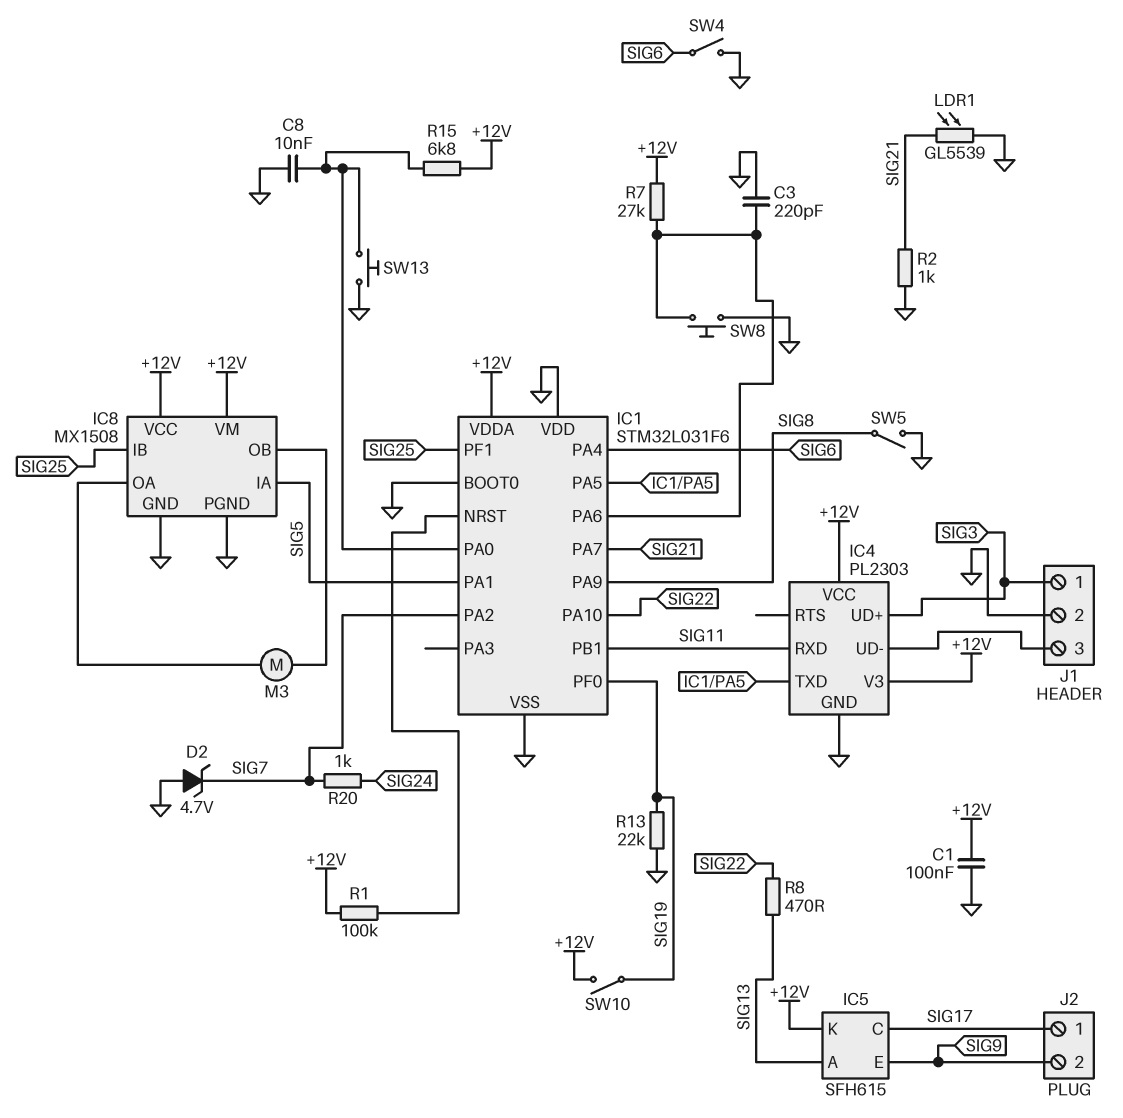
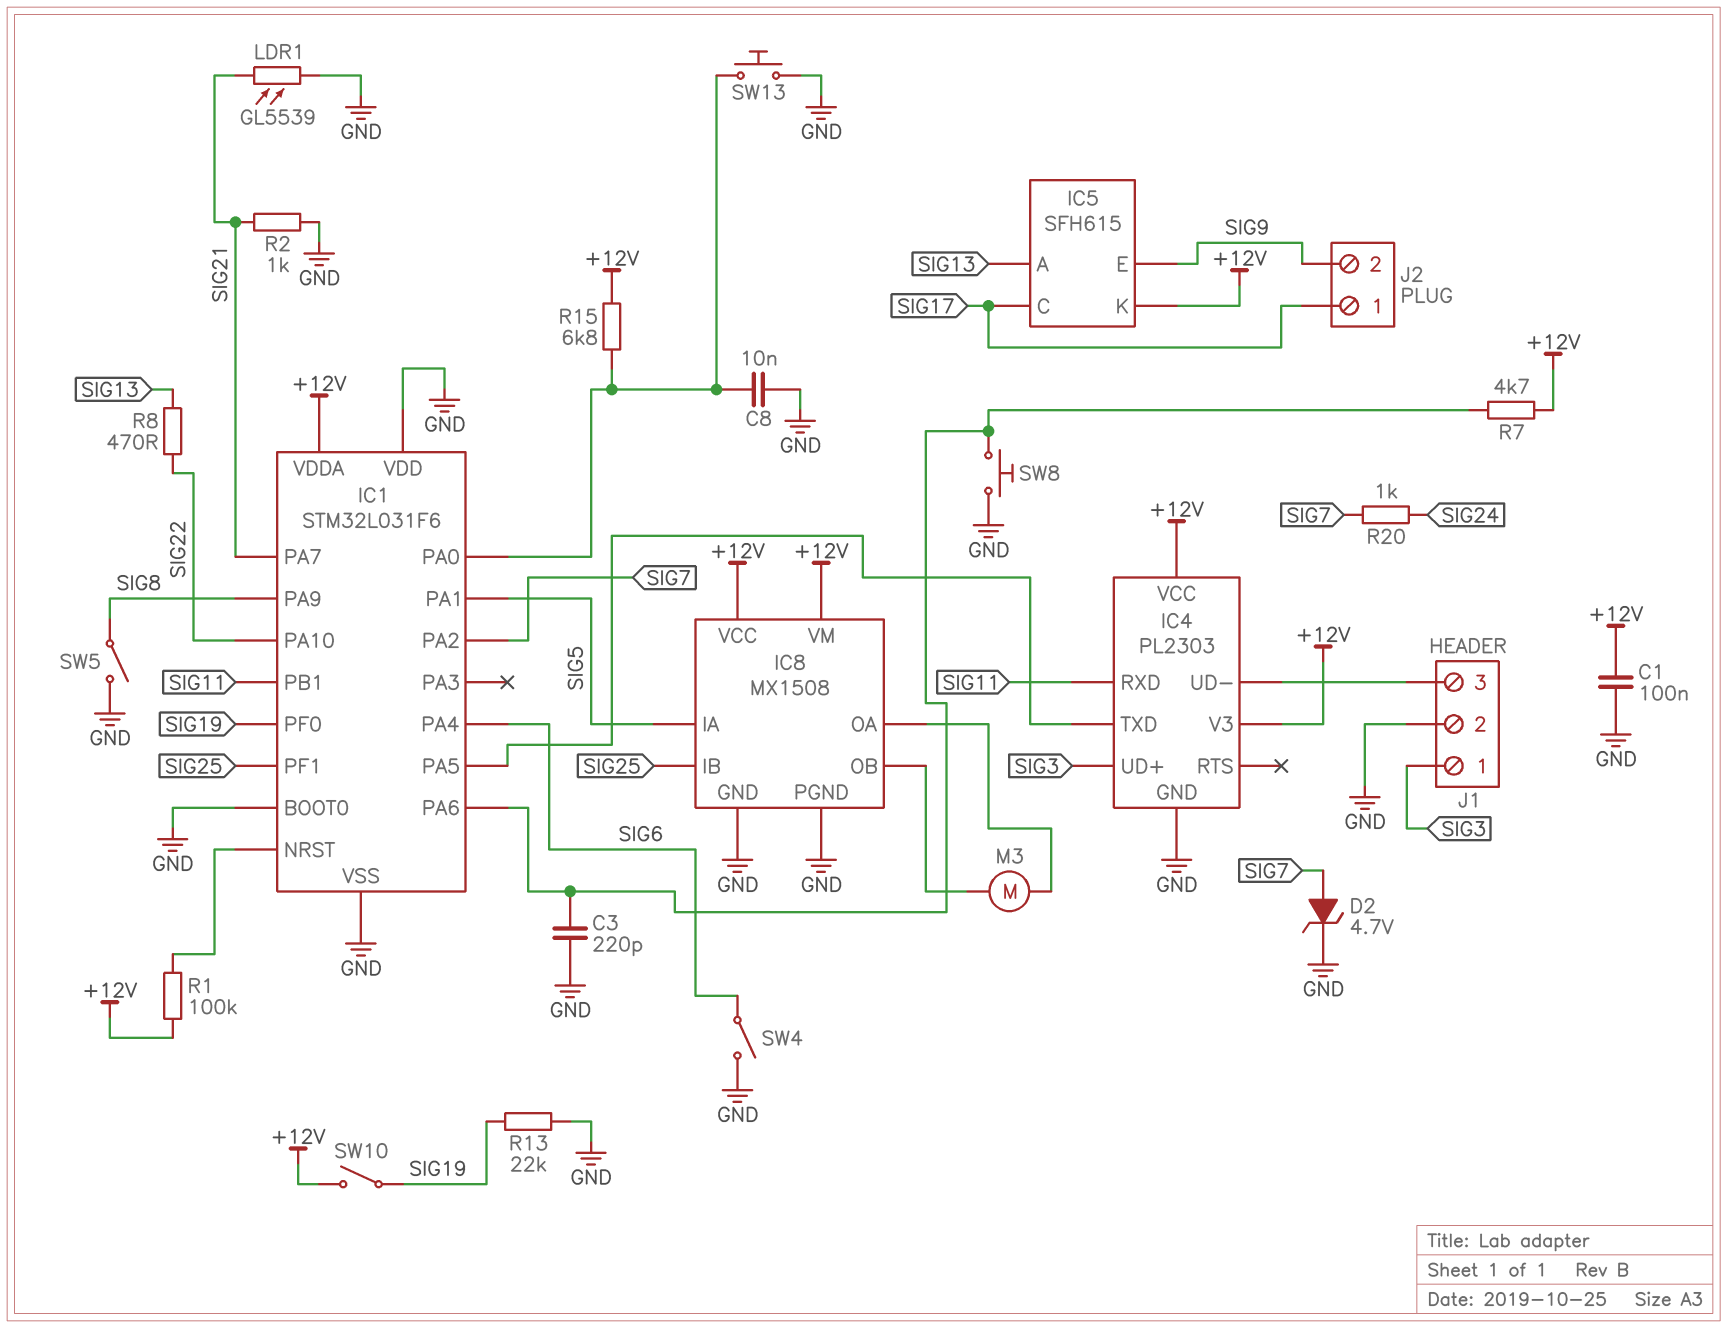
D2: zener 4.7V (A GND, K SIG7) -> zener 4.7V (A SIG7, K GND)
R7: 27k (+12V, IC1/PA6) -> 4.7k (+12V, IC1/PA6)

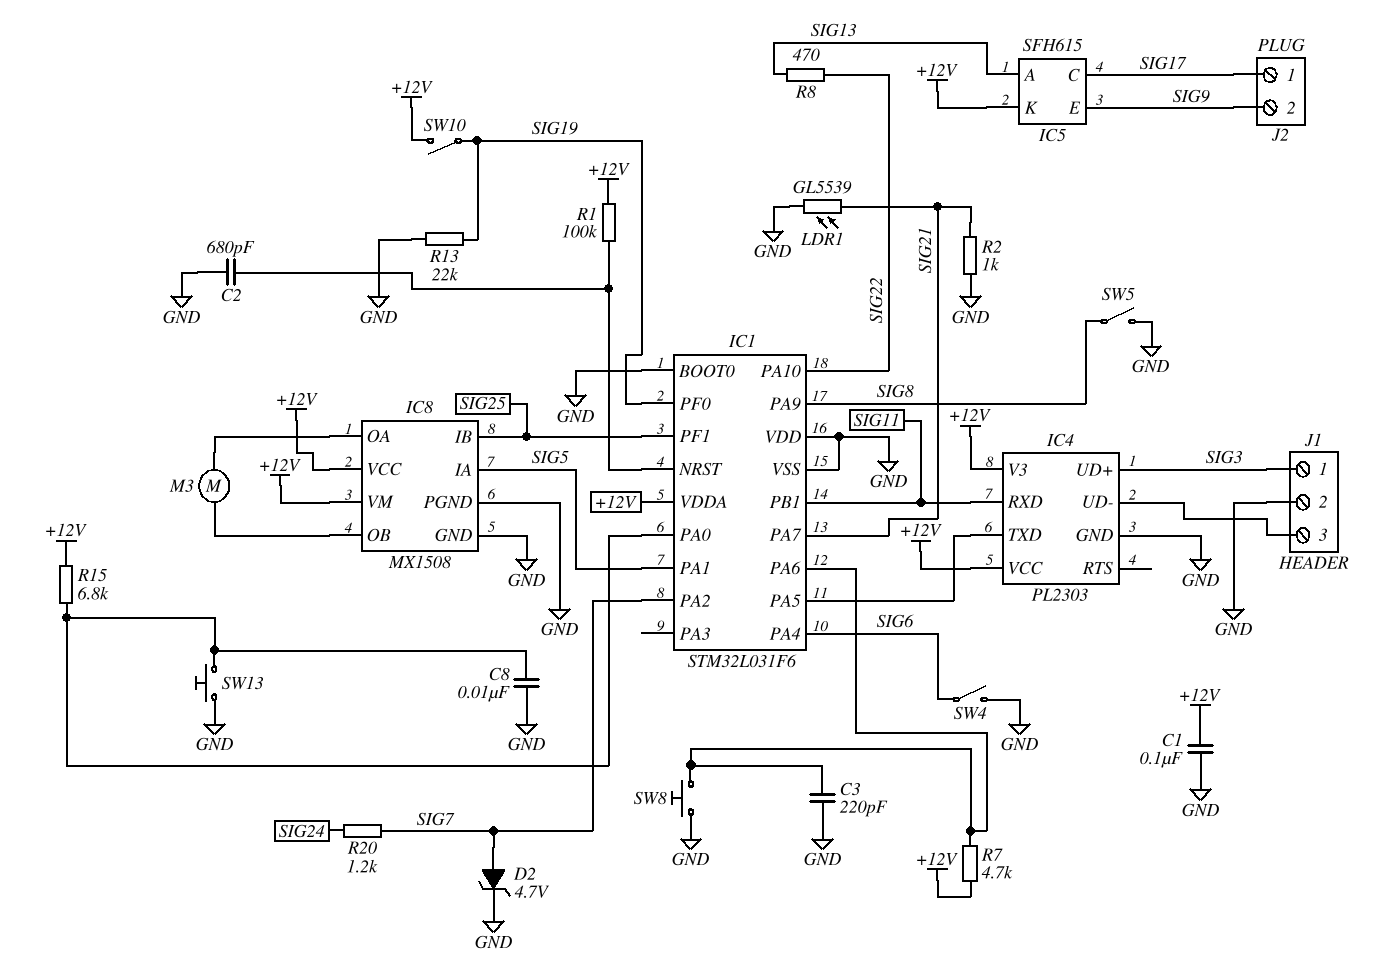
C2: none -> 680pF (GND, IC1/NRST)
R20: 1k (SIG7, SIG24) -> 1.2k (SIG7, SIG24)

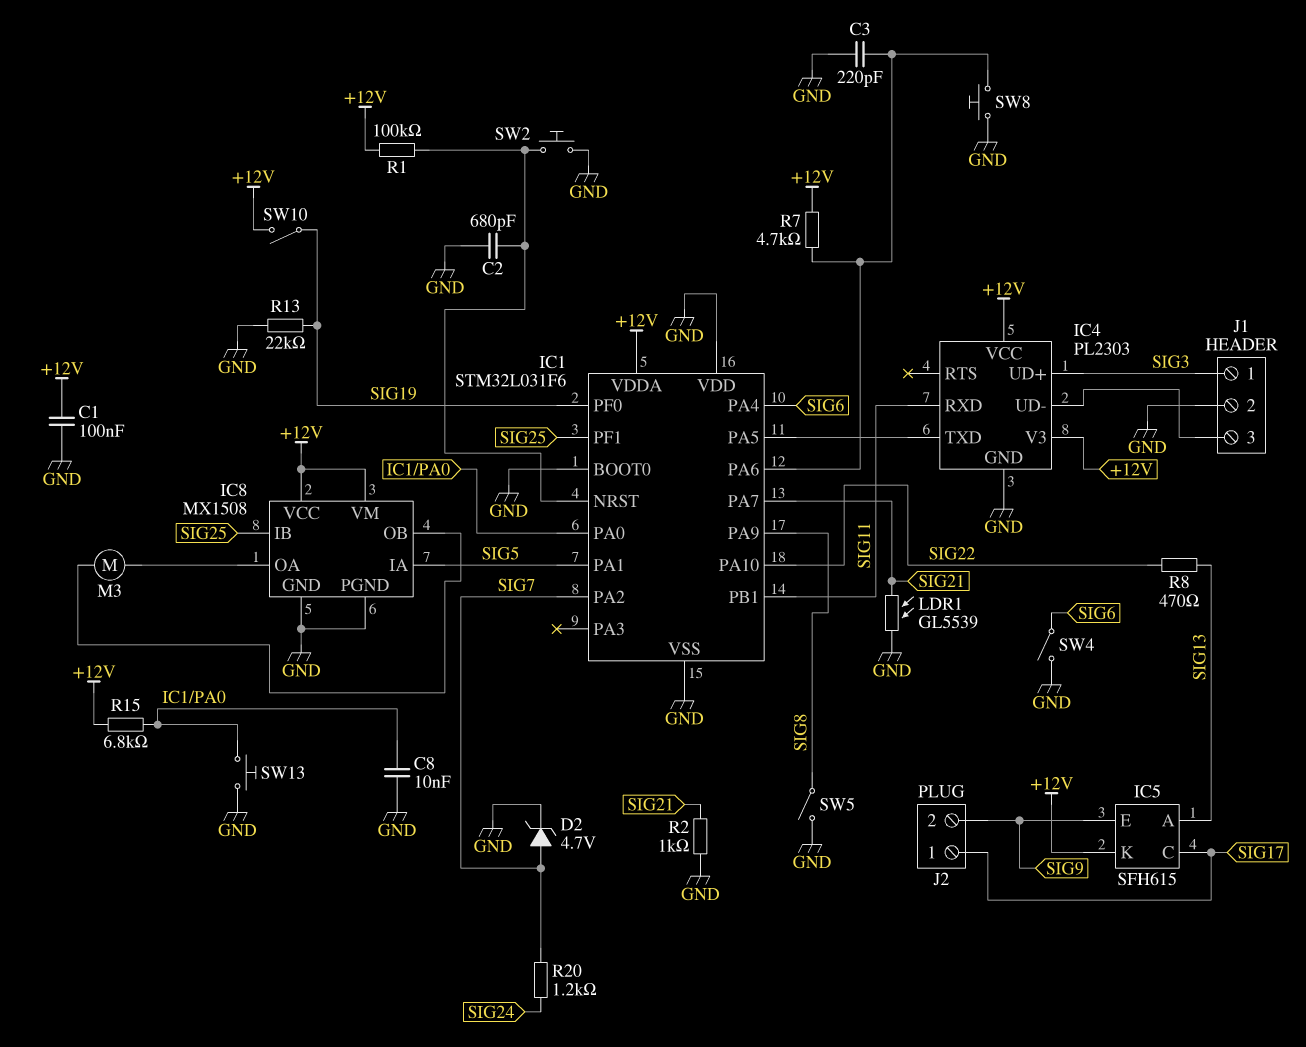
SW2: none -> button (GND, IC1/NRST)

